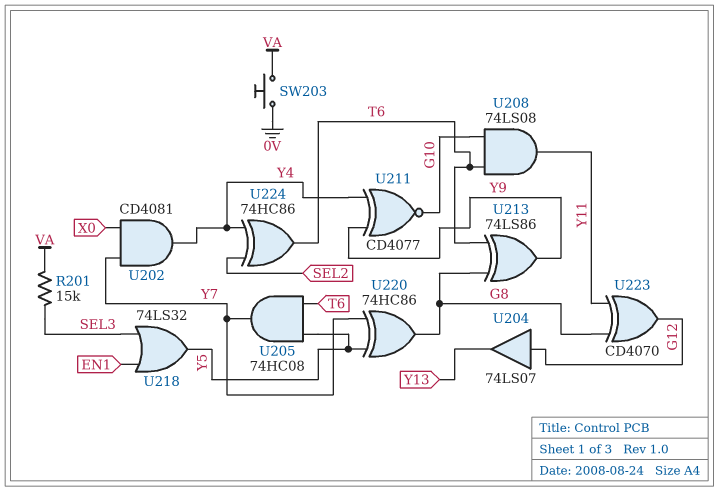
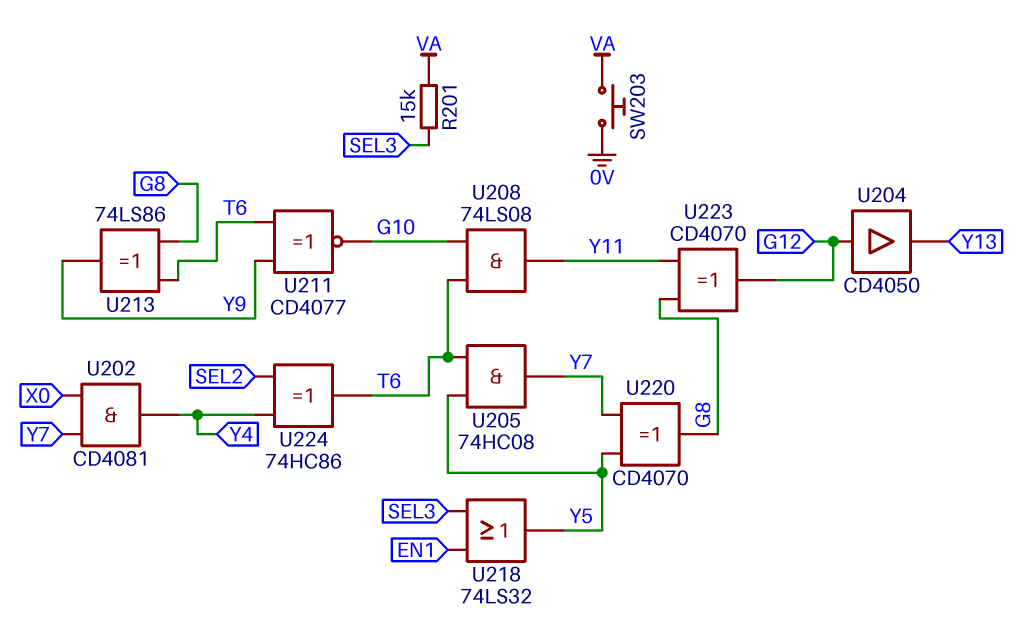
U204: buffer 74LS07 (in G12, out Y13) -> buffer CD4050 (in G12, out Y13)
U211: XNOR CD4077 (in Y4, in Y9, out G10) -> XNOR CD4077 (in T6, in Y9, out G10)
U220: XOR 74HC86 (in Y5, in Y7, out G8) -> XOR CD4070 (in Y5, in Y7, out G8)

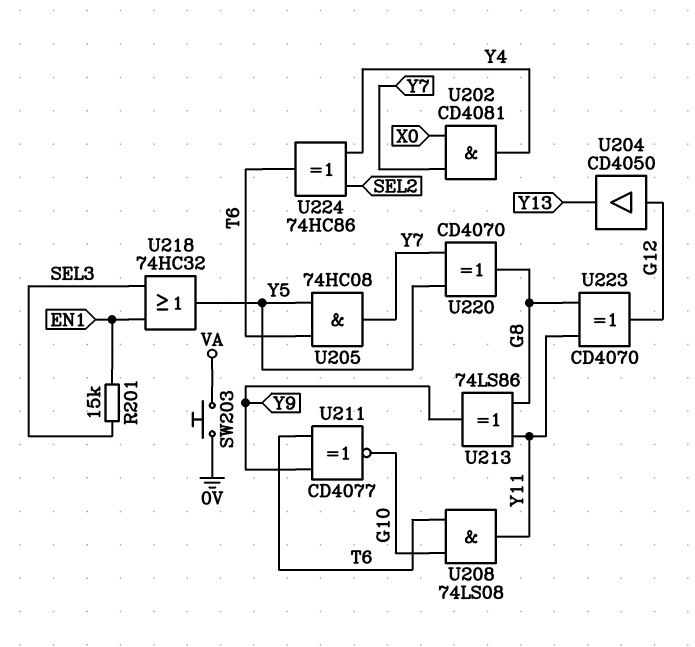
R201: 15k (SEL3, VA) -> 15k (EN1, SEL3)
U213: XOR 74LS86 (in G8, in T6, out Y9) -> XOR 74LS86 (in G8, in Y11, out Y9)
U218: OR 74LS32 (in EN1, in SEL3, out Y5) -> OR 74HC32 (in EN1, in SEL3, out Y5)

